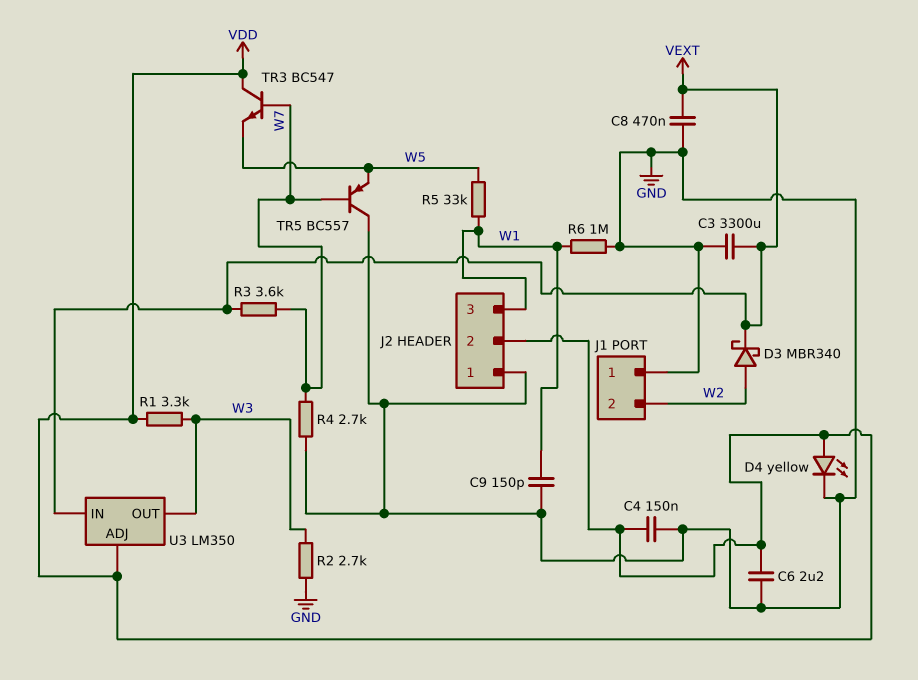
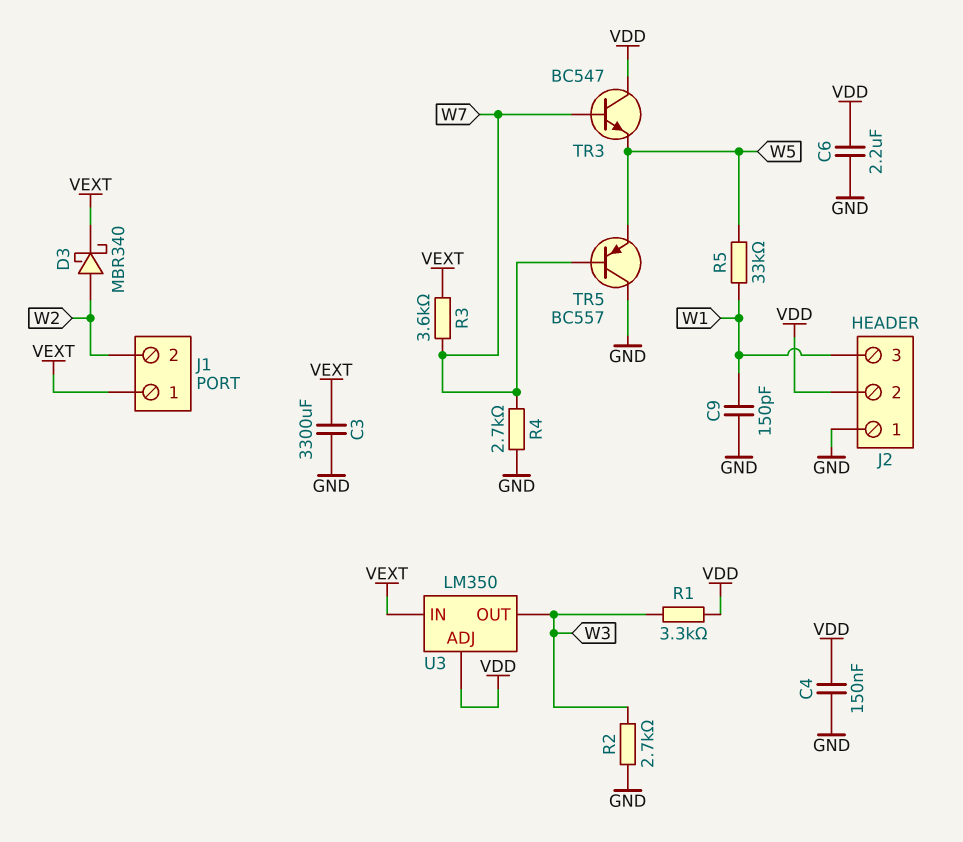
C8: 470nF (GND, VEXT) -> none
D4: LED yellow (A VDD, K GND) -> none
J1 pin 1: GND -> VEXT
R6: 1M (GND, W1) -> none

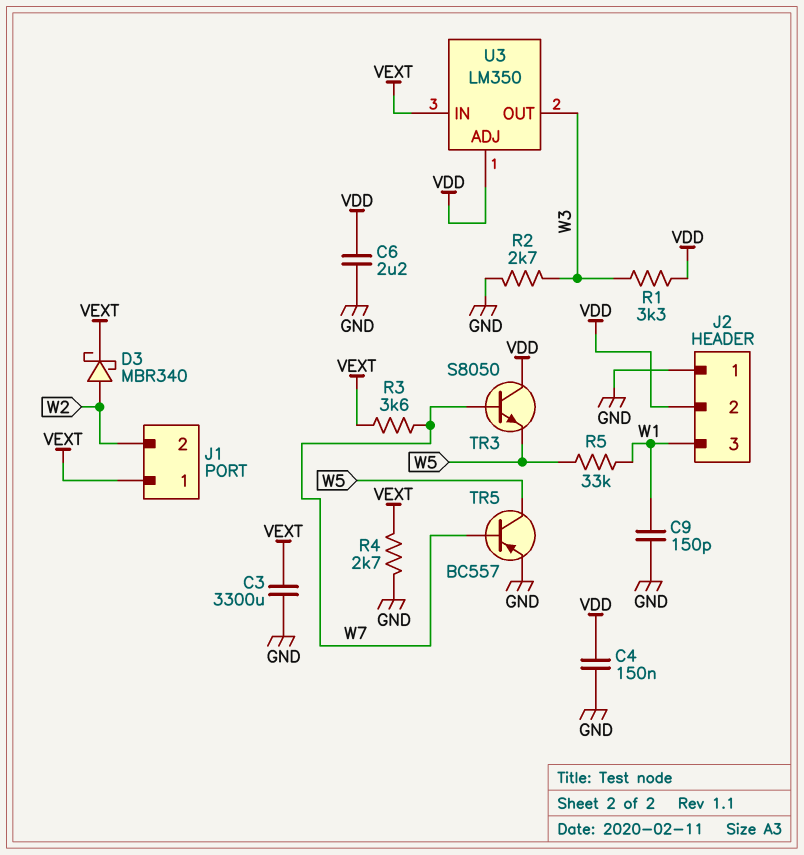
R4: 2.7k (GND, W7) -> 2.7k (GND, VEXT)
TR3: NPN BC547 (B W7, C VDD, E W5) -> NPN S8050 (B W7, C VDD, E W5)
TR5: PNP BC557 (B W7, C GND, E W5) -> PNP BC557 (B W7, C W5, E GND)

